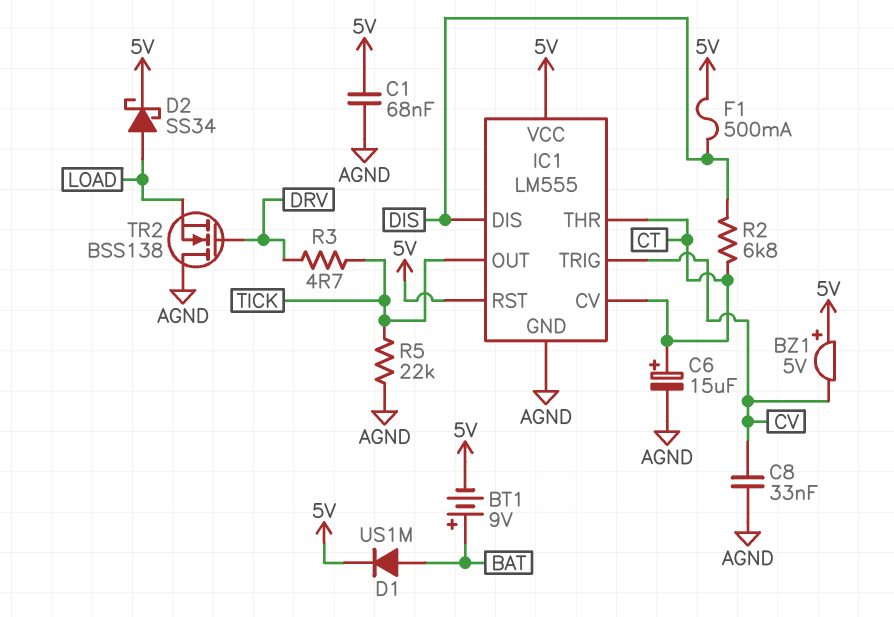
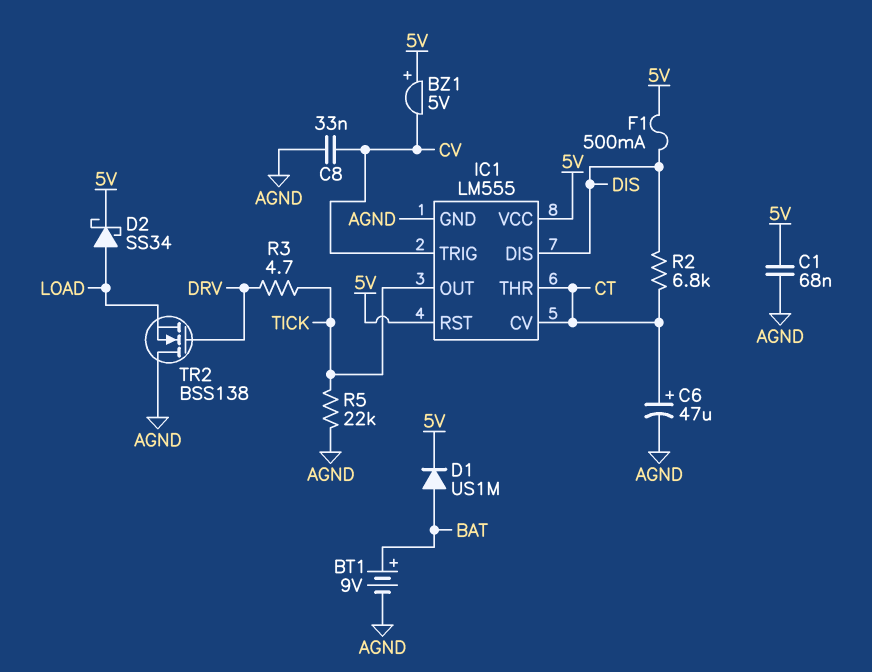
BT1: 9V (plus BAT, minus 5V) -> 9V (plus BAT, minus AGND)
C6: 15uF (plus CT, minus AGND) -> 47uF (plus CT, minus AGND)

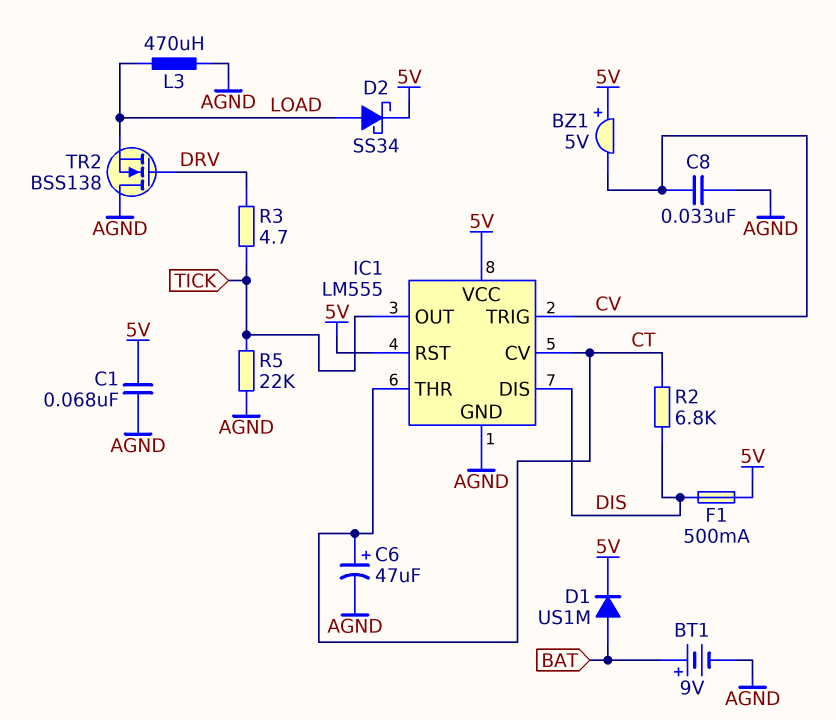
L3: none -> 470uH (AGND, LOAD)

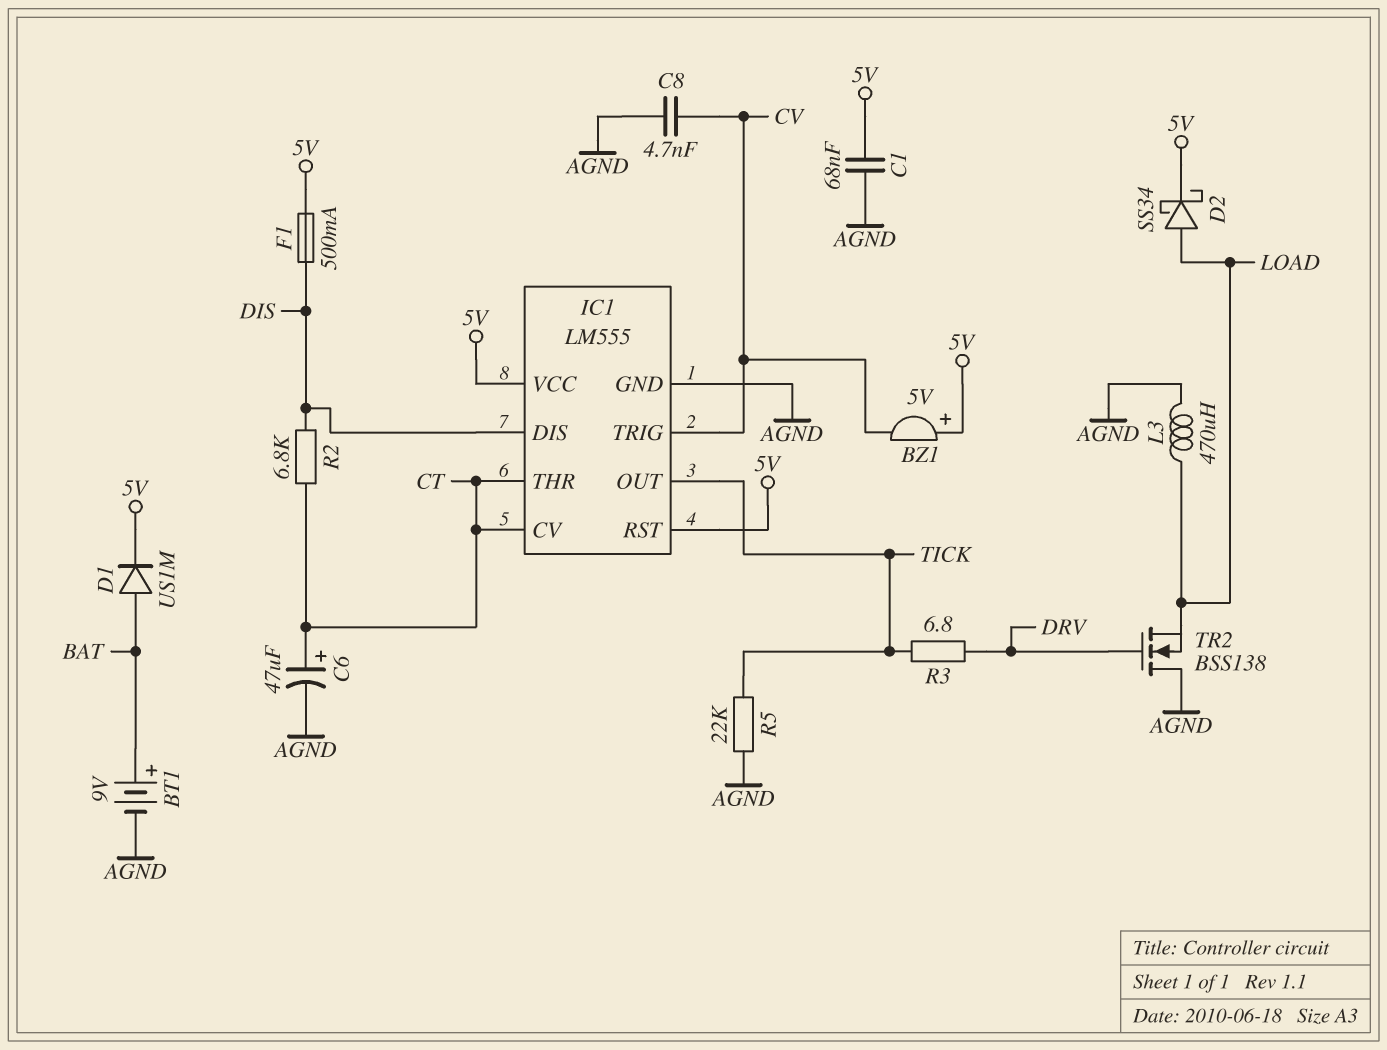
C8: 33nF (AGND, CV) -> 4.7nF (AGND, CV)
R3: 4.7 (DRV, TICK) -> 6.8 (DRV, TICK)

